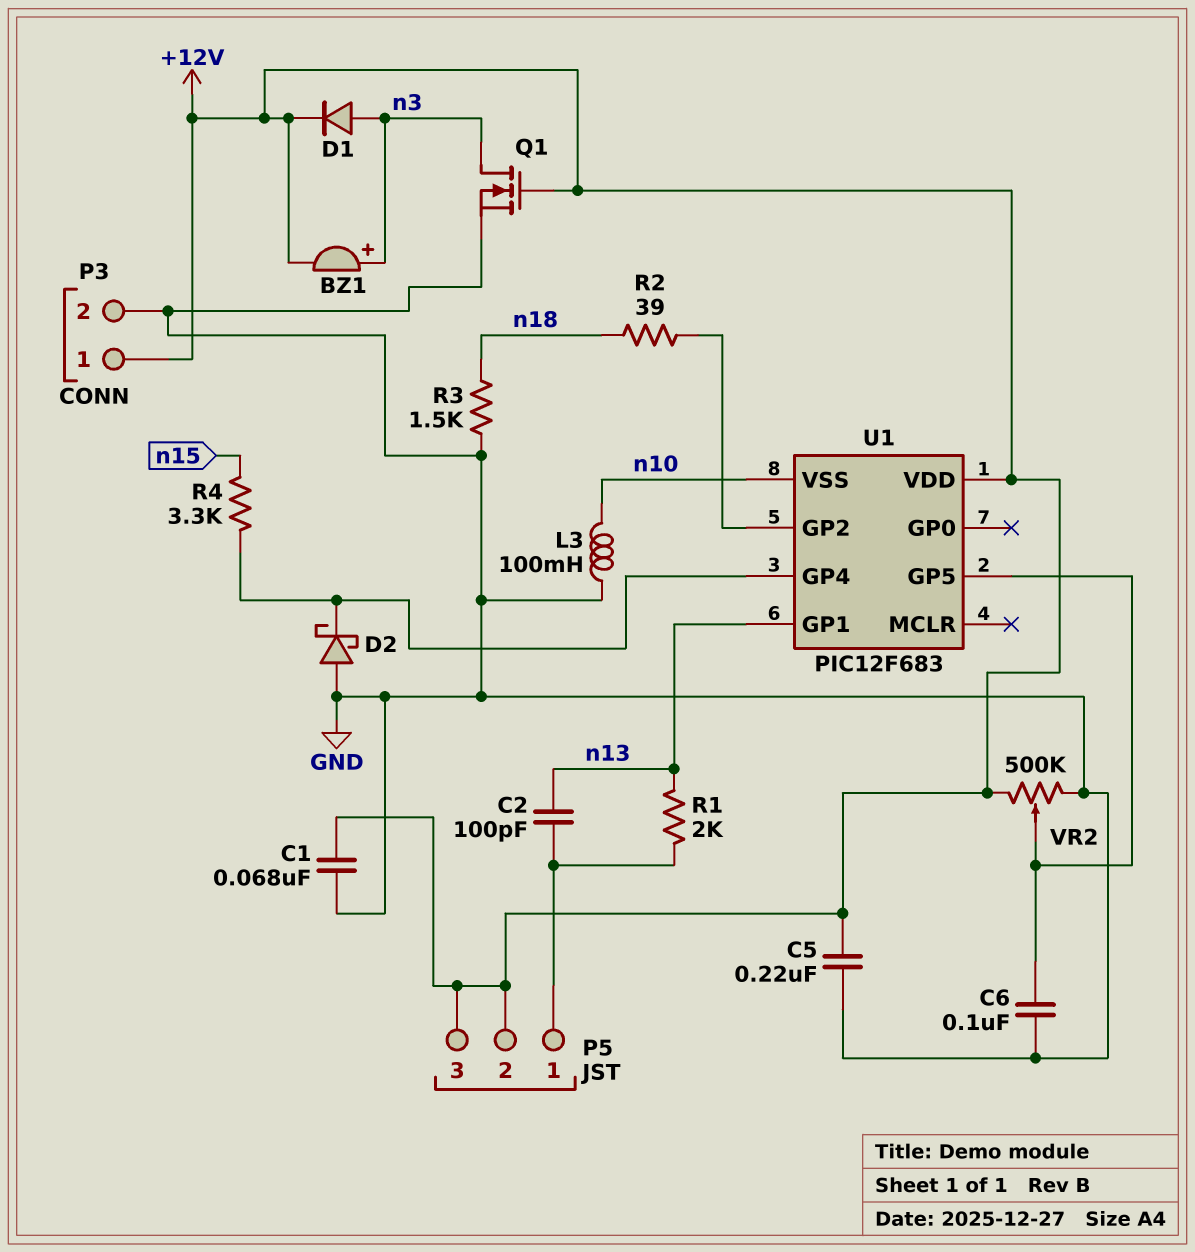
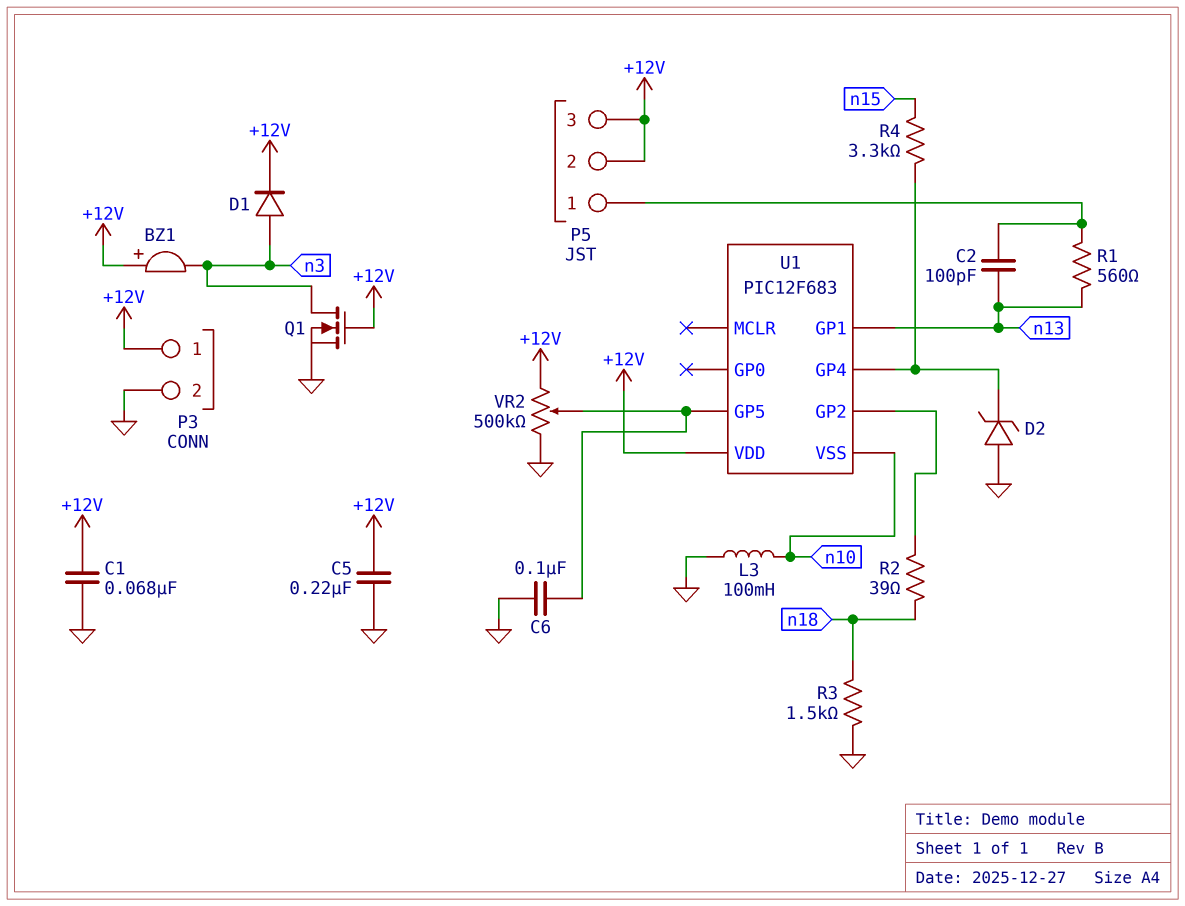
BZ1: buzzer (plus n3, minus +12V) -> buzzer (plus +12V, minus n3)
D2: schottky (A GND, K U1/GP4) -> zener (A GND, K U1/GP4)
R1: 2k (P5/1, n13) -> 560 (P5/1, n13)

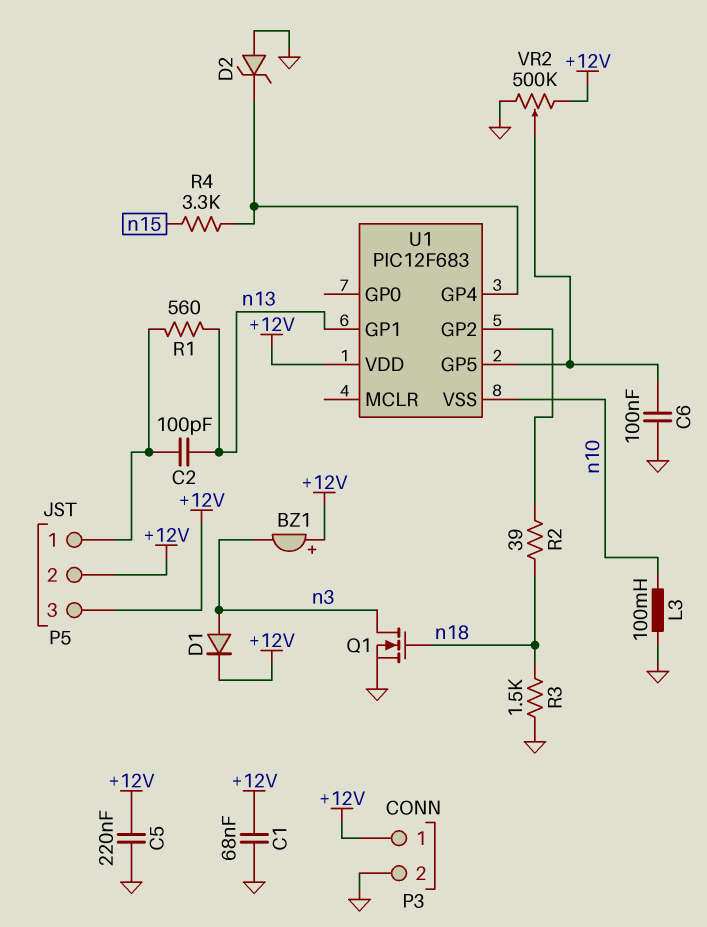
Q1: NMOS (G +12V, D n3, S GND) -> NMOS (G n18, D n3, S GND)

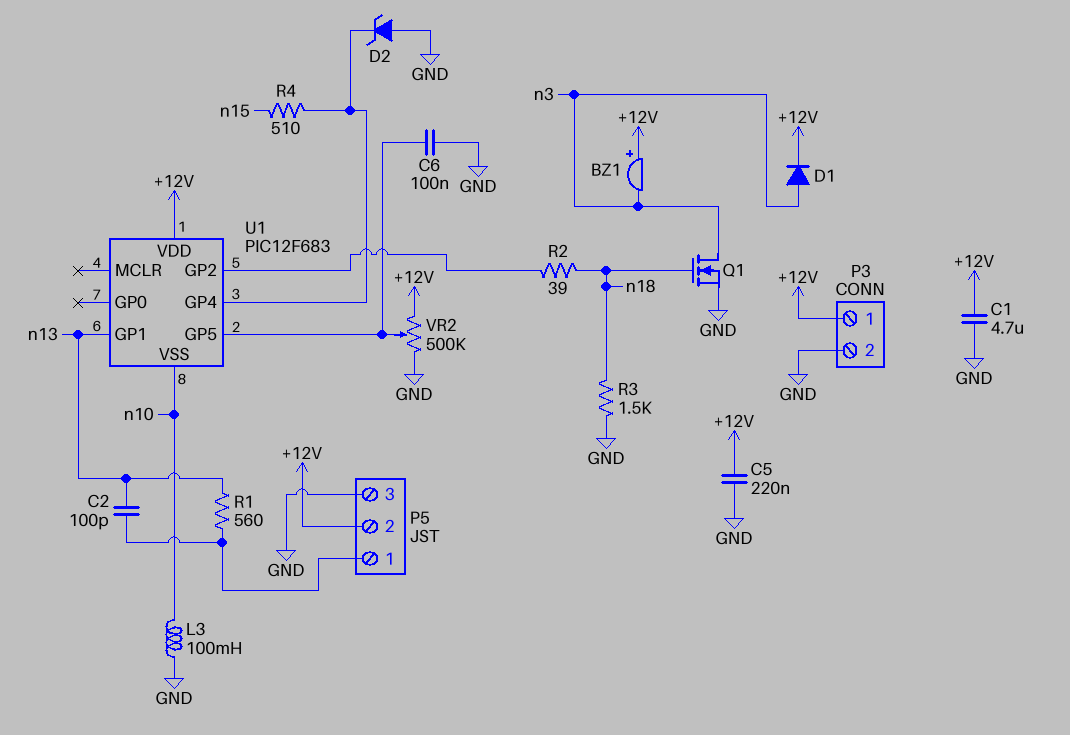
C1: 68nF (+12V, GND) -> 4.7uF (+12V, GND)
P5 pin 3: +12V -> GND
R4: 3.3k (U1/GP4, n15) -> 510 (U1/GP4, n15)

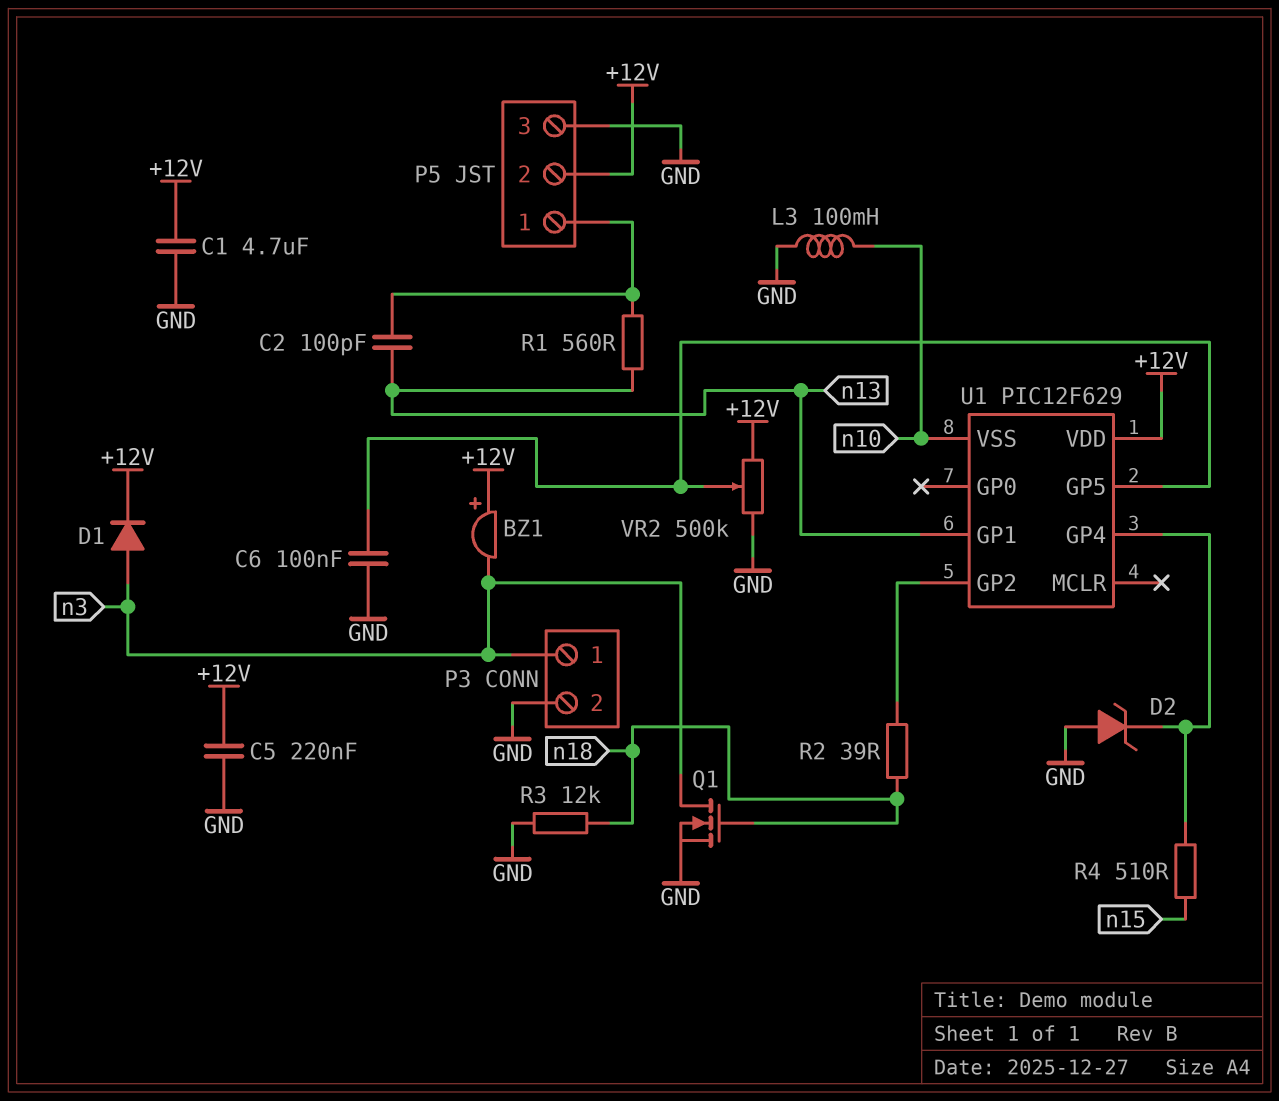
P3 pin 1: +12V -> n3
R3: 1.5k (GND, n18) -> 12k (GND, n18)
U1: PIC12F683 -> PIC12F629

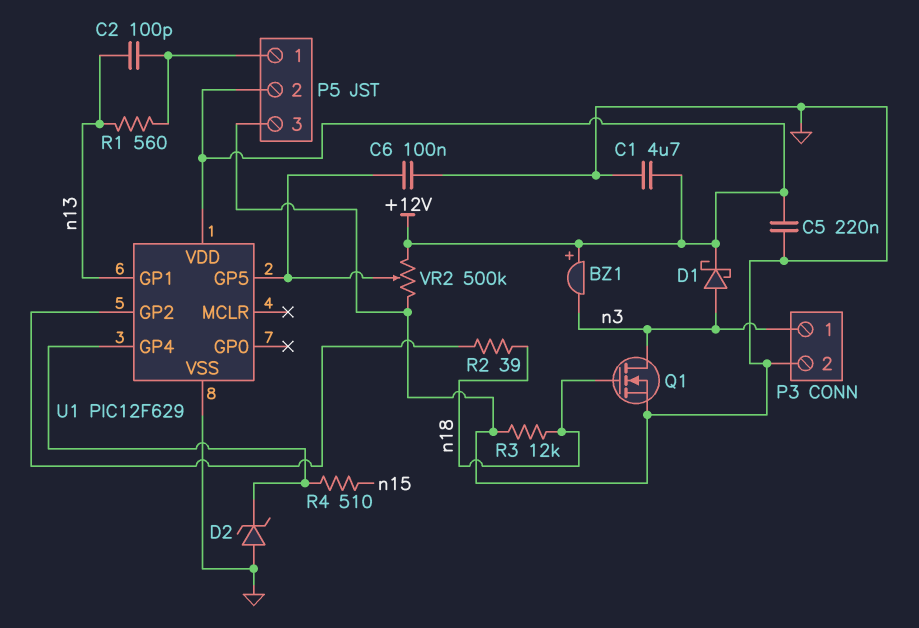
D1: diode (A n3, K +12V) -> schottky (A n3, K +12V)
L3: 100mH (GND, n10) -> none
U1 pin VSS: n10 -> GND

